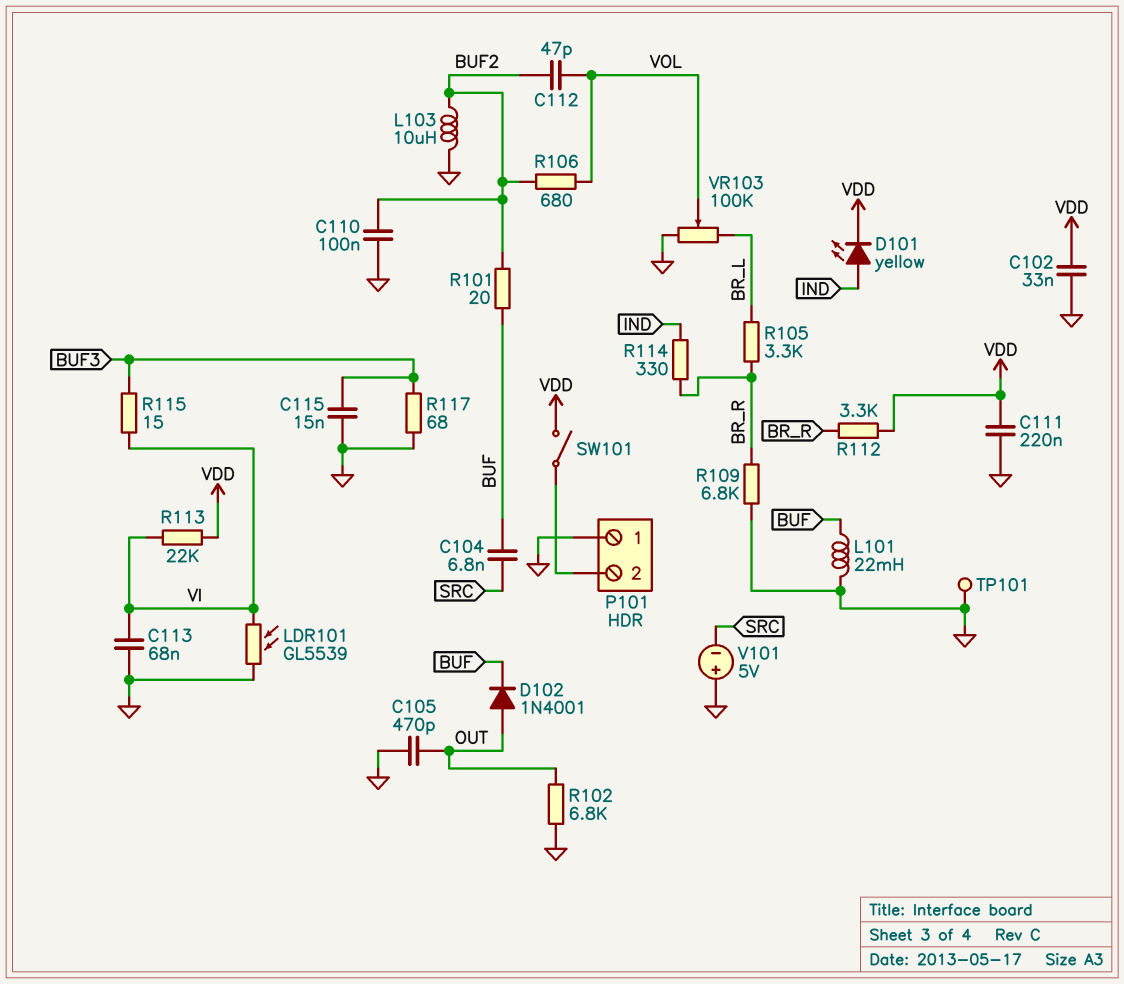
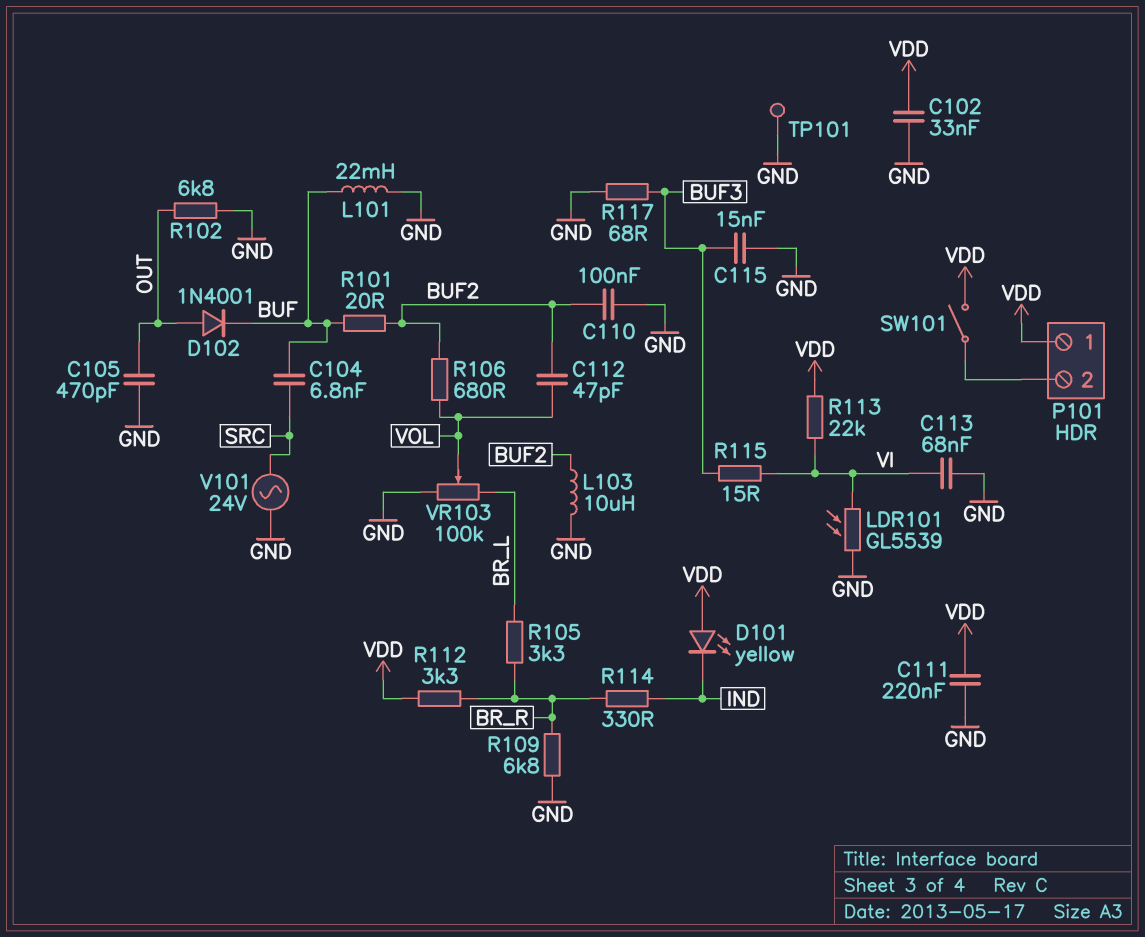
D101: LED yellow (A IND, K VDD) -> LED yellow (A VDD, K IND)
P101 pin 1: GND -> VDD
V101: 5V (plus GND, minus SRC) -> AC 24V (GND, SRC)

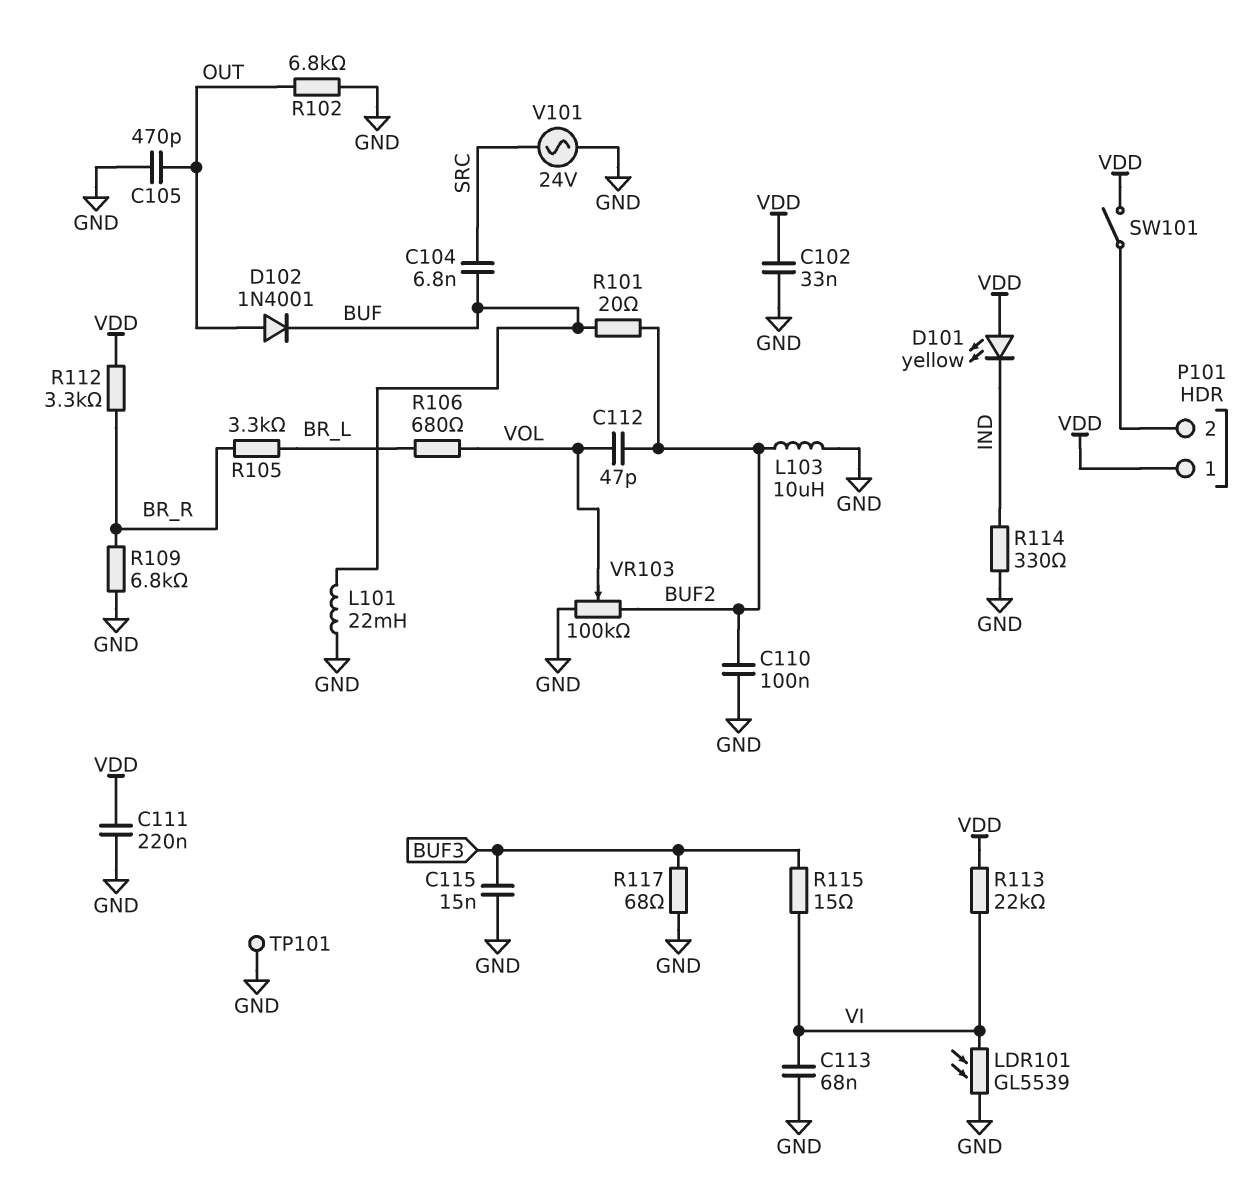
R106: 680 (BUF2, VOL) -> 680 (BR_L, VOL)
R114: 330 (BR_R, IND) -> 330 (GND, IND)
VR103: 100k (BR_L, GND, wiper VOL) -> 100k (BUF2, GND, wiper VOL)

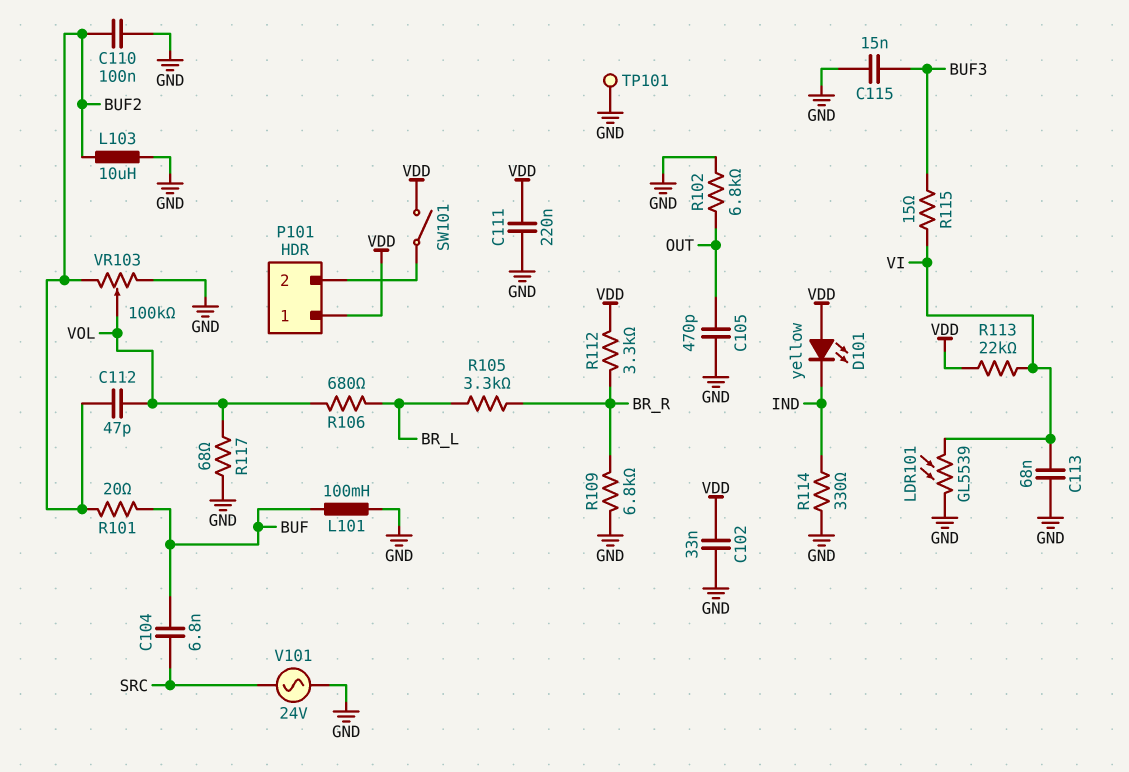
D102: diode 1N4001 (A OUT, K BUF) -> none
L101: 22mH (BUF, GND) -> 100mH (BUF, GND)
R117: 68 (BUF3, GND) -> 68 (GND, VOL)

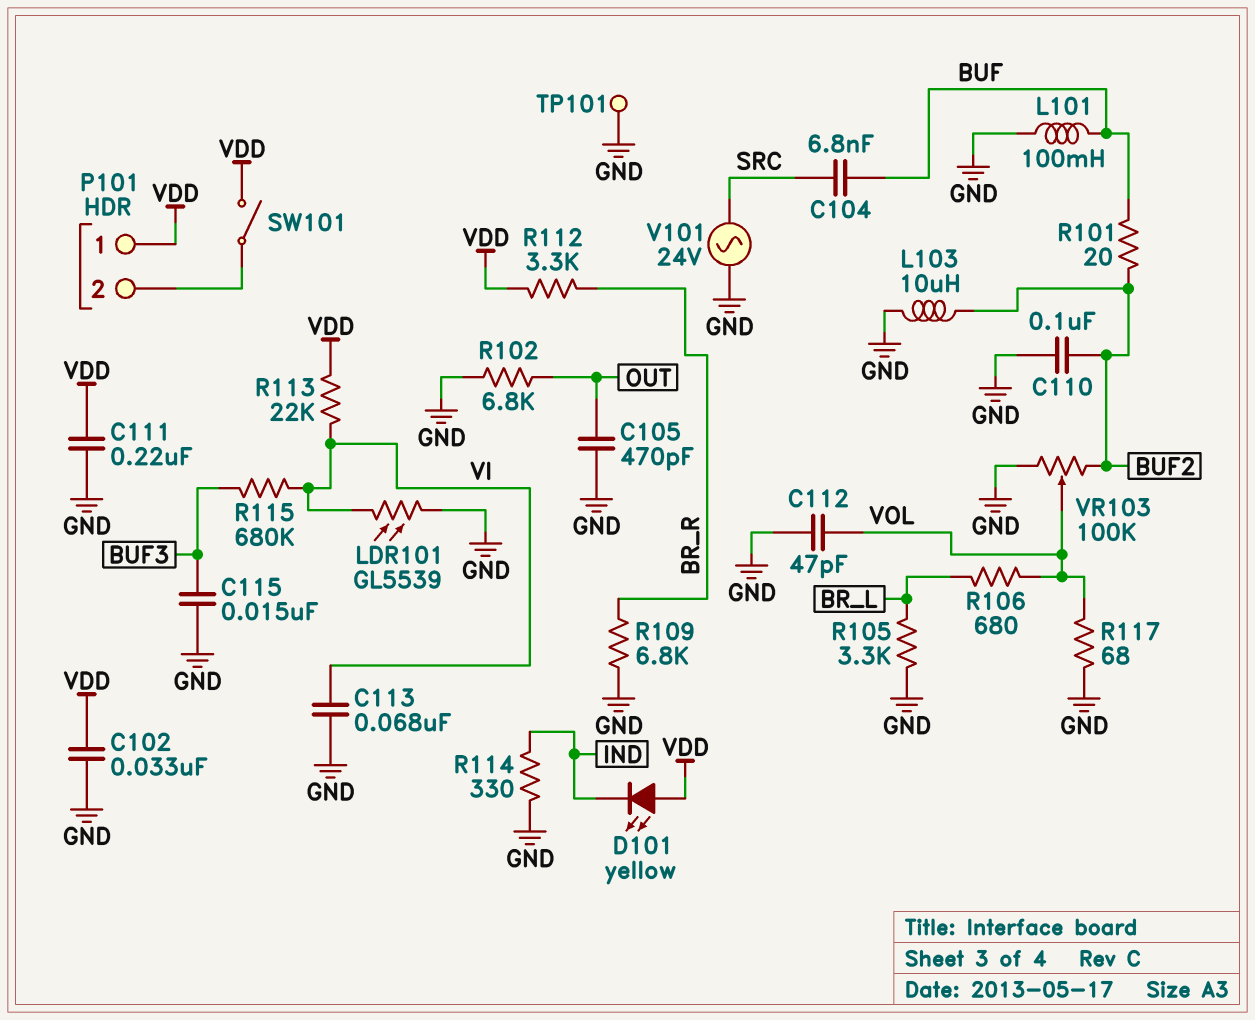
C112: 47pF (BUF2, VOL) -> 47pF (GND, VOL)
R105: 3.3k (BR_L, BR_R) -> 3.3k (BR_L, GND)
R115: 15 (BUF3, VI) -> 680k (BUF3, VI)

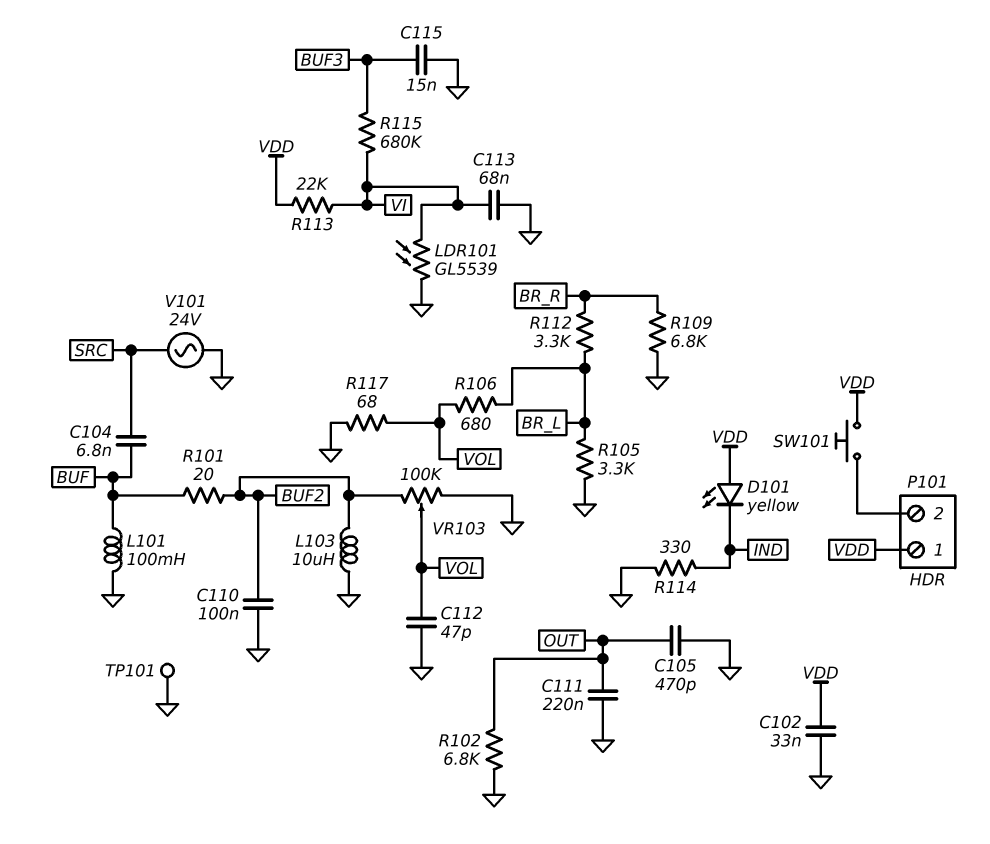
C111: 220nF (GND, VDD) -> 220nF (GND, OUT)
R112: 3.3k (BR_R, VDD) -> 3.3k (BR_L, BR_R)
SW101: switch (P101/2, VDD) -> button (P101/2, VDD)

